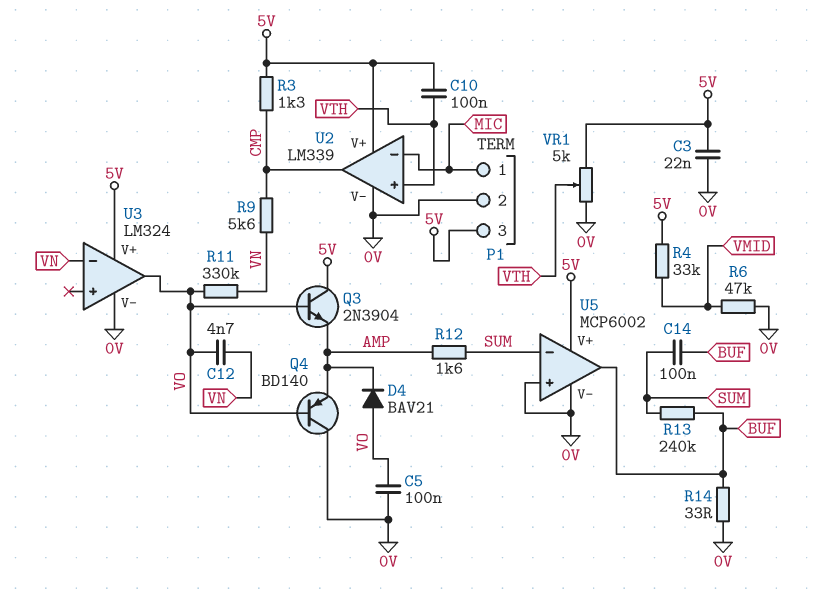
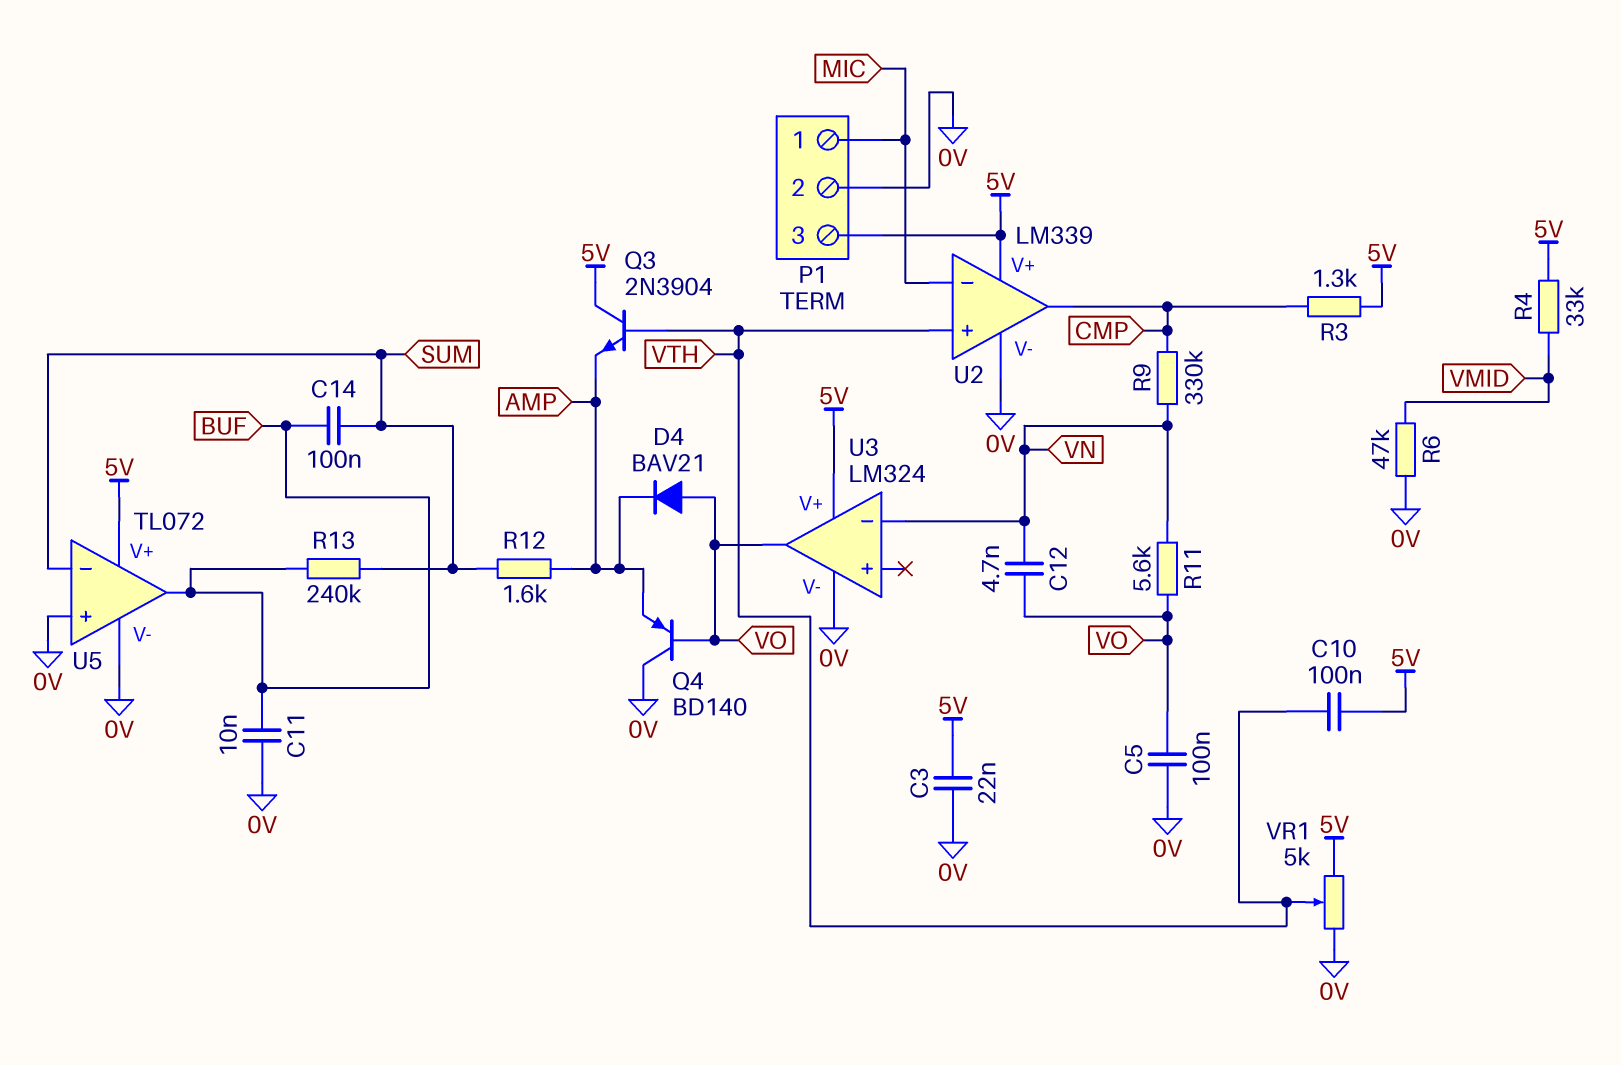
C11: none -> 10nF (0V, BUF)
Q3: NPN 2N3904 (B VO, C 5V, E AMP) -> NPN 2N3904 (B VTH, C 5V, E AMP)
R9: 5.6k (CMP, VN) -> 330k (CMP, VN)
R11: 330k (VN, VO) -> 5.6k (VN, VO)
R14: 33 (0V, BUF) -> none
U5: MCP6002 -> TL072

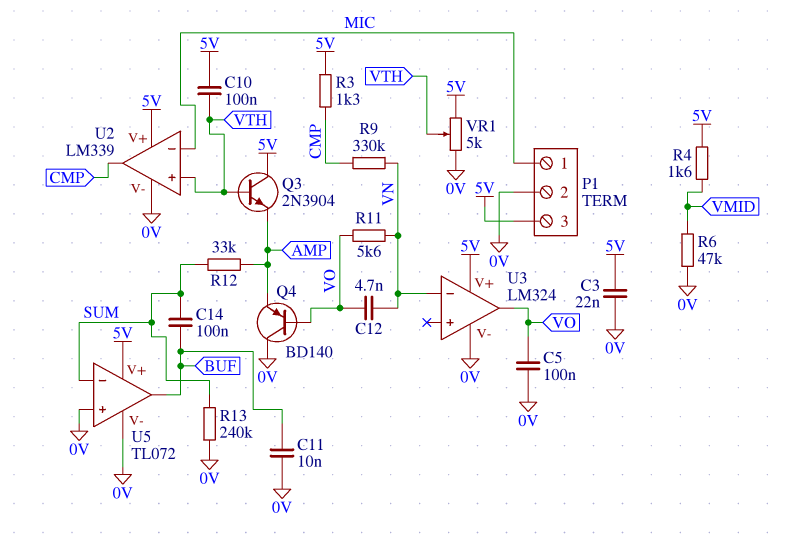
D4: diode BAV21 (A VO, K AMP) -> none
R4: 33k (5V, VMID) -> 1.6k (5V, VMID)
R12: 1.6k (AMP, SUM) -> 33k (AMP, SUM)
R13: 240k (BUF, SUM) -> 240k (0V, SUM)

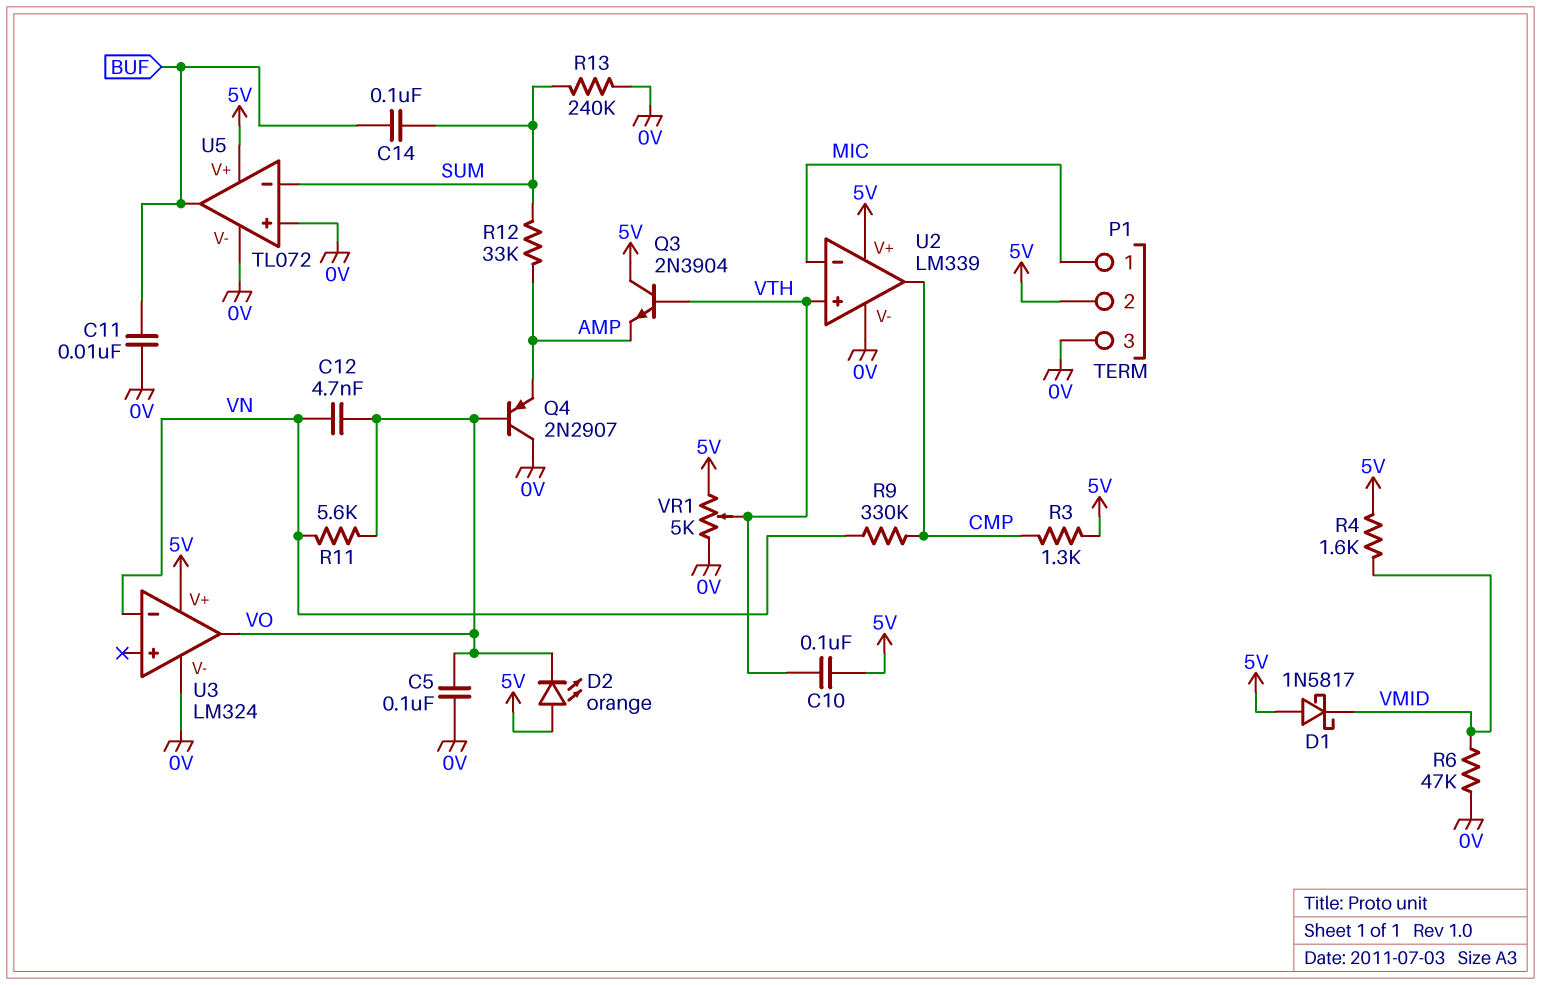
C3: 22nF (0V, 5V) -> none
D1: none -> schottky 1N5817 (A 5V, K VMID)
D2: none -> LED orange (A 5V, K VO)
P1 pin 2: 0V -> 5V
P1 pin 3: 5V -> 0V
Q4: PNP BD140 (B VO, C 0V, E AMP) -> PNP 2N2907 (B VO, C 0V, E AMP)

